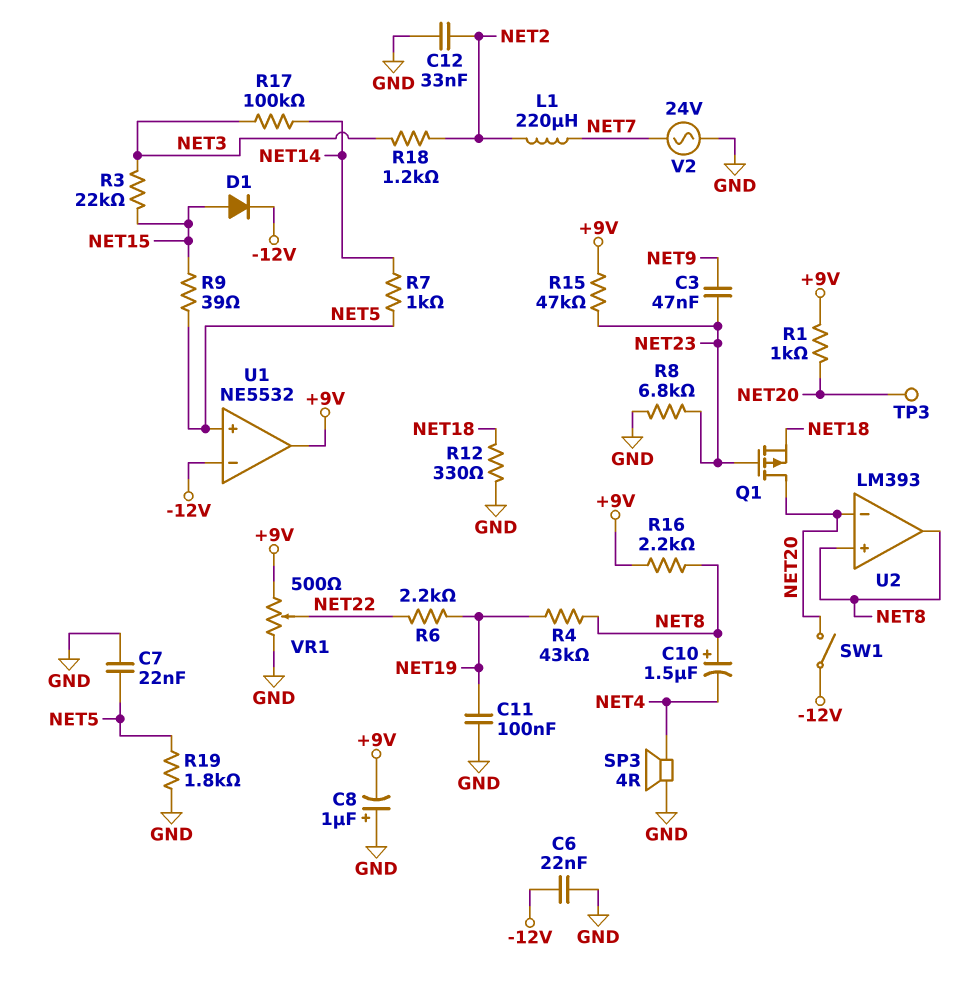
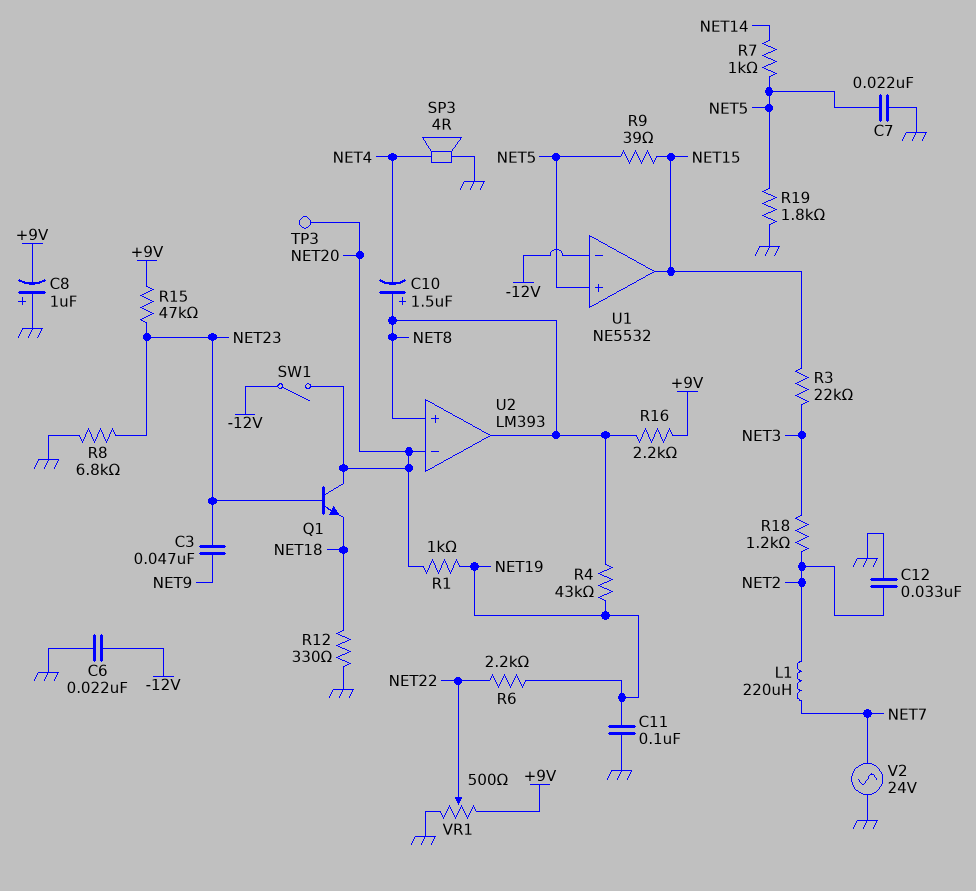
D1: diode (A NET15, K -12V) -> none
Q1: PMOS (G NET23, D NET20, S NET18) -> NPN (B NET23, C NET20, E NET18)
R1: 1k (+9V, NET20) -> 1k (NET19, NET20)
R17: 100k (NET3, NET14) -> none
U1 pin out: +9V -> NET15

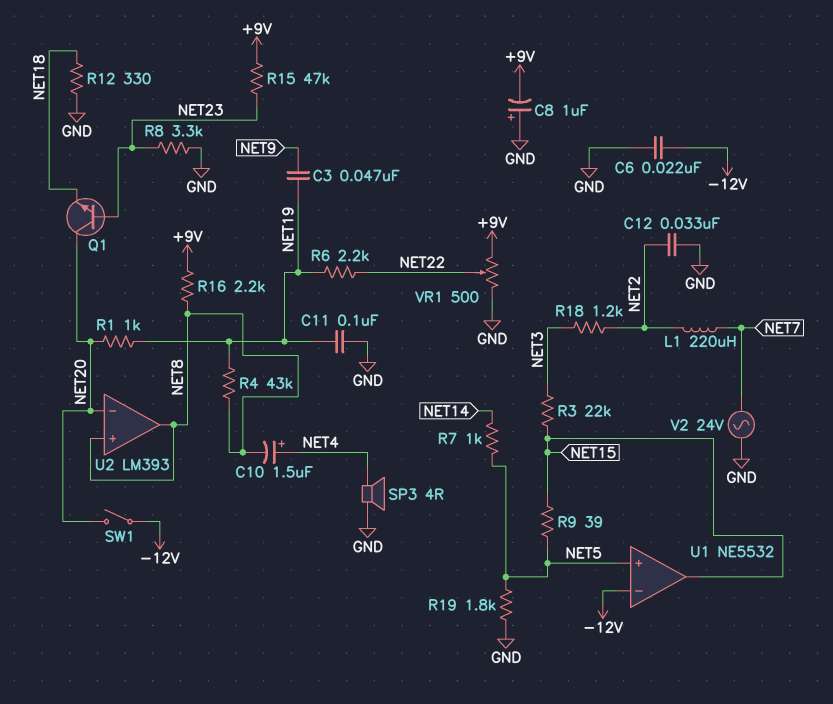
C3: 47nF (NET9, NET23) -> 47nF (NET9, NET19)
C7: 22nF (GND, NET5) -> none
C10: 1.5uF (plus NET8, minus NET4) -> 1.5uF (plus NET4, minus NET8)
R8: 6.8k (GND, NET23) -> 3.3k (GND, NET23)
TP3: test point (NET20) -> none

